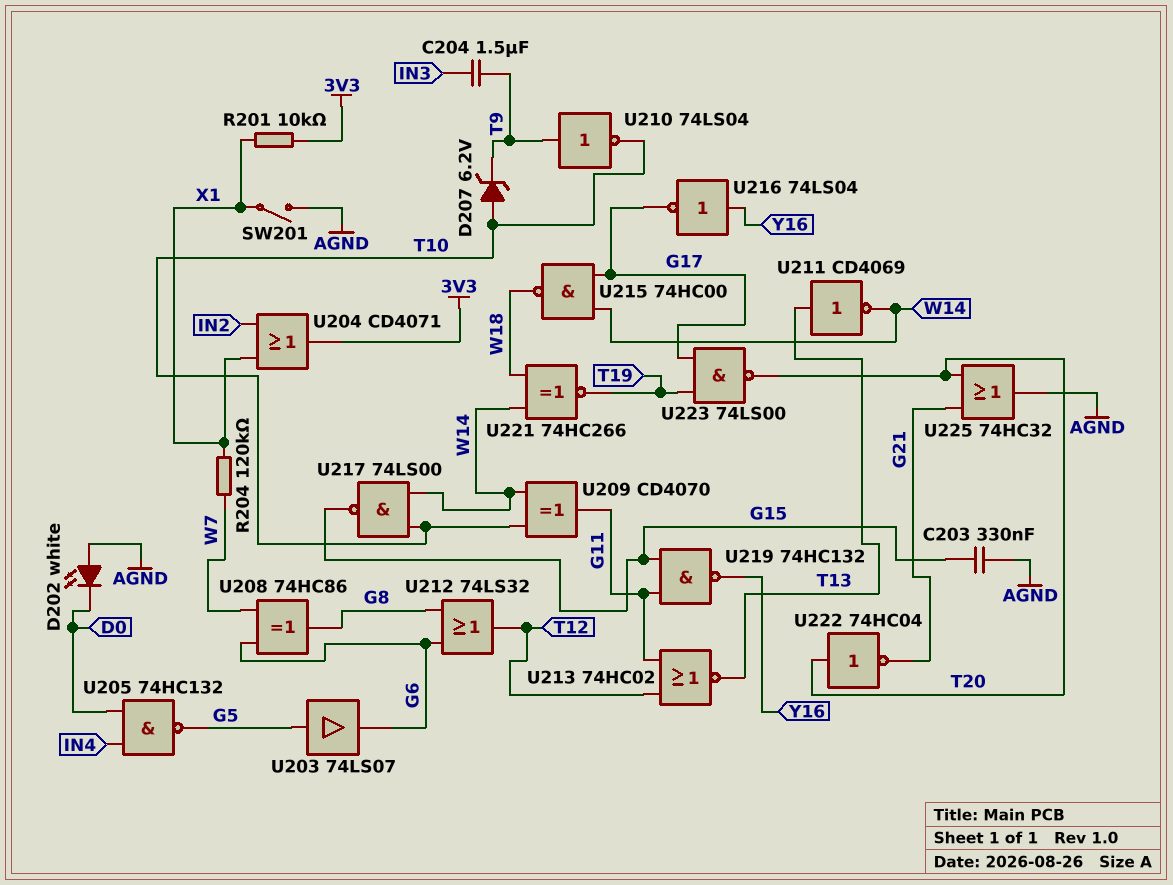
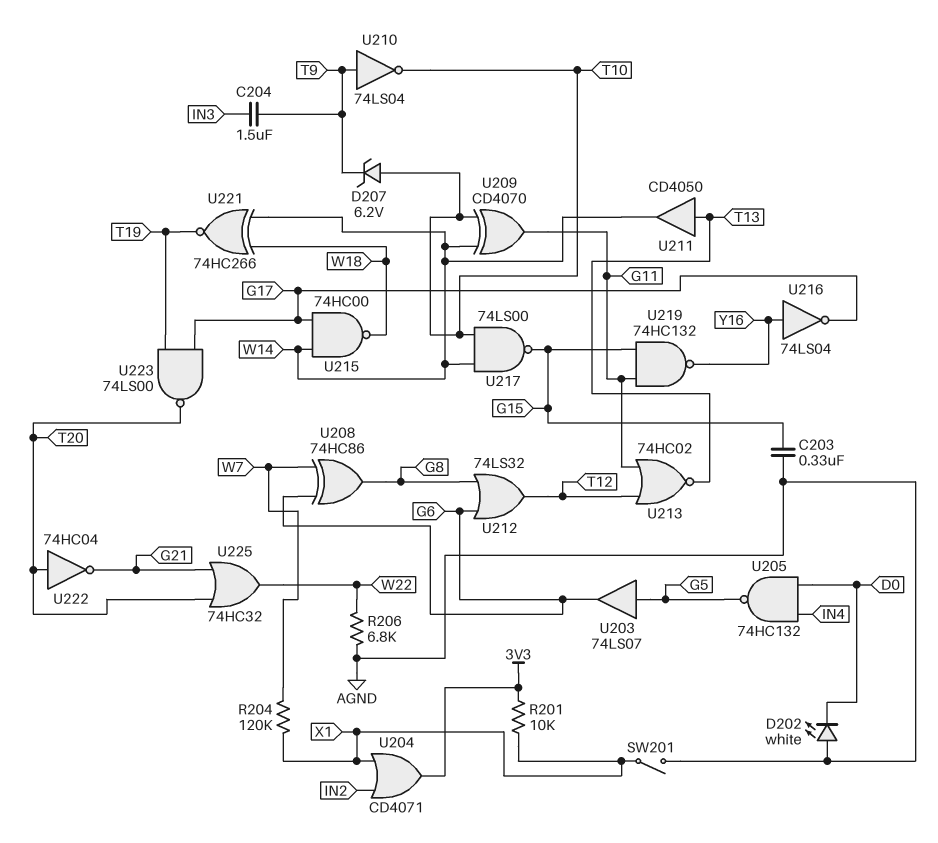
R206: none -> 6.8k (AGND, W22)
U211: NOT CD4069 (in T13, out W14) -> buffer CD4050 (in T13, out W14)
U225: OR 74HC32 (in G21, in T20, out AGND) -> OR 74HC32 (in G21, in T20, out W22)

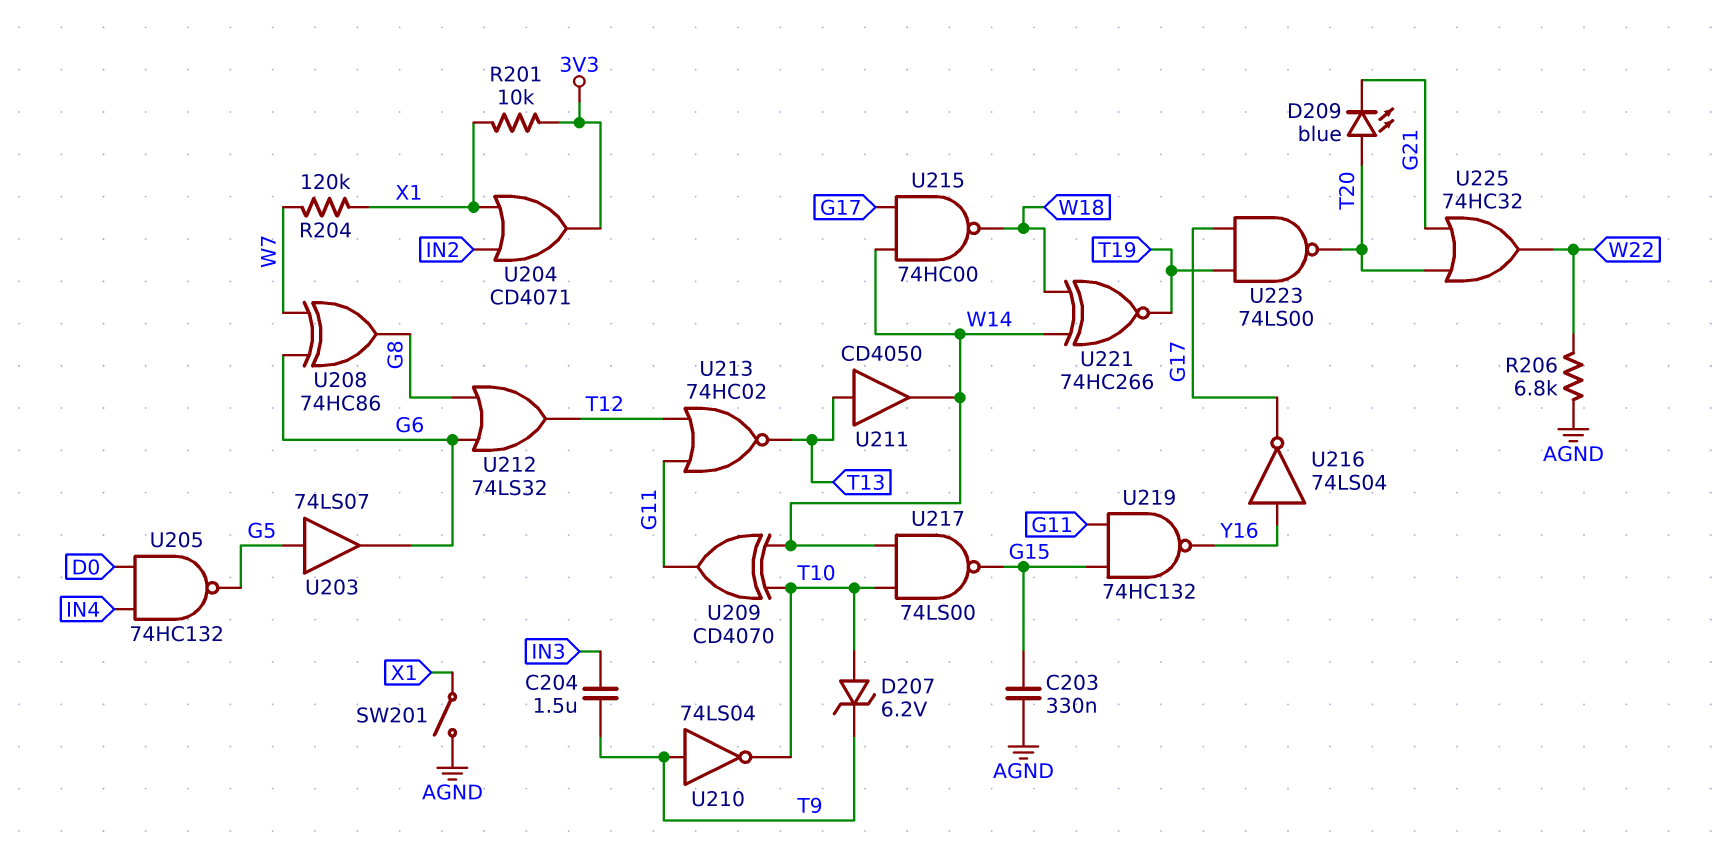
D202: LED white (A AGND, K D0) -> none
D209: none -> LED blue (A T20, K G21)
U222: NOT 74HC04 (in T20, out G21) -> none

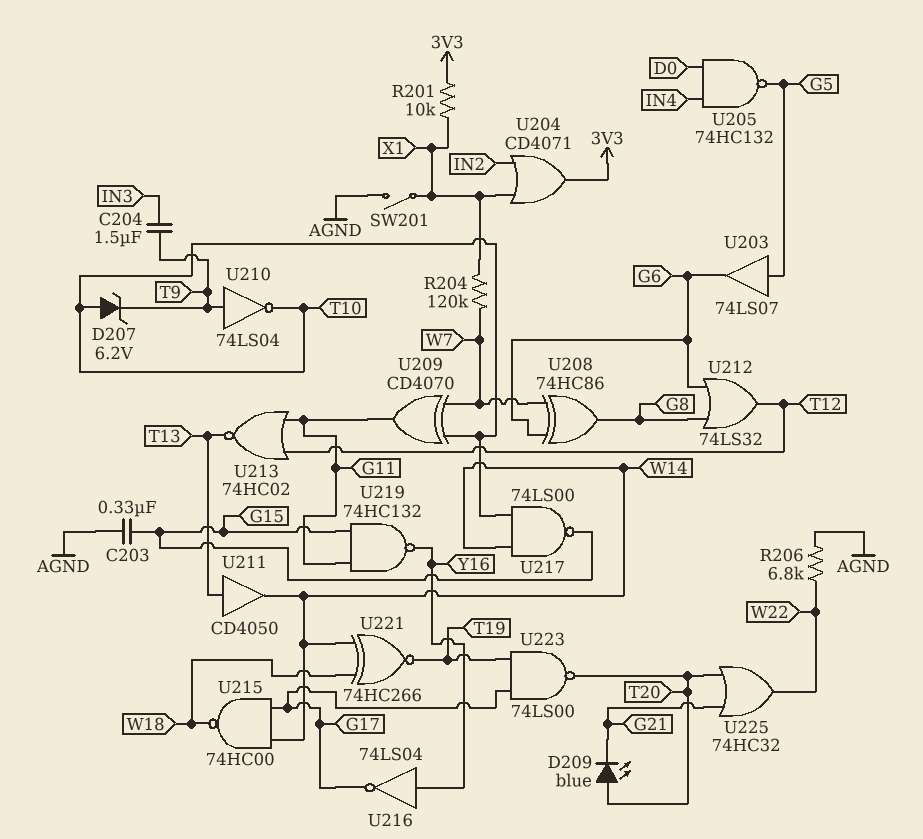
U209: XOR CD4070 (in T10, in W14, out G11) -> XOR CD4070 (in T10, in W7, out G11)

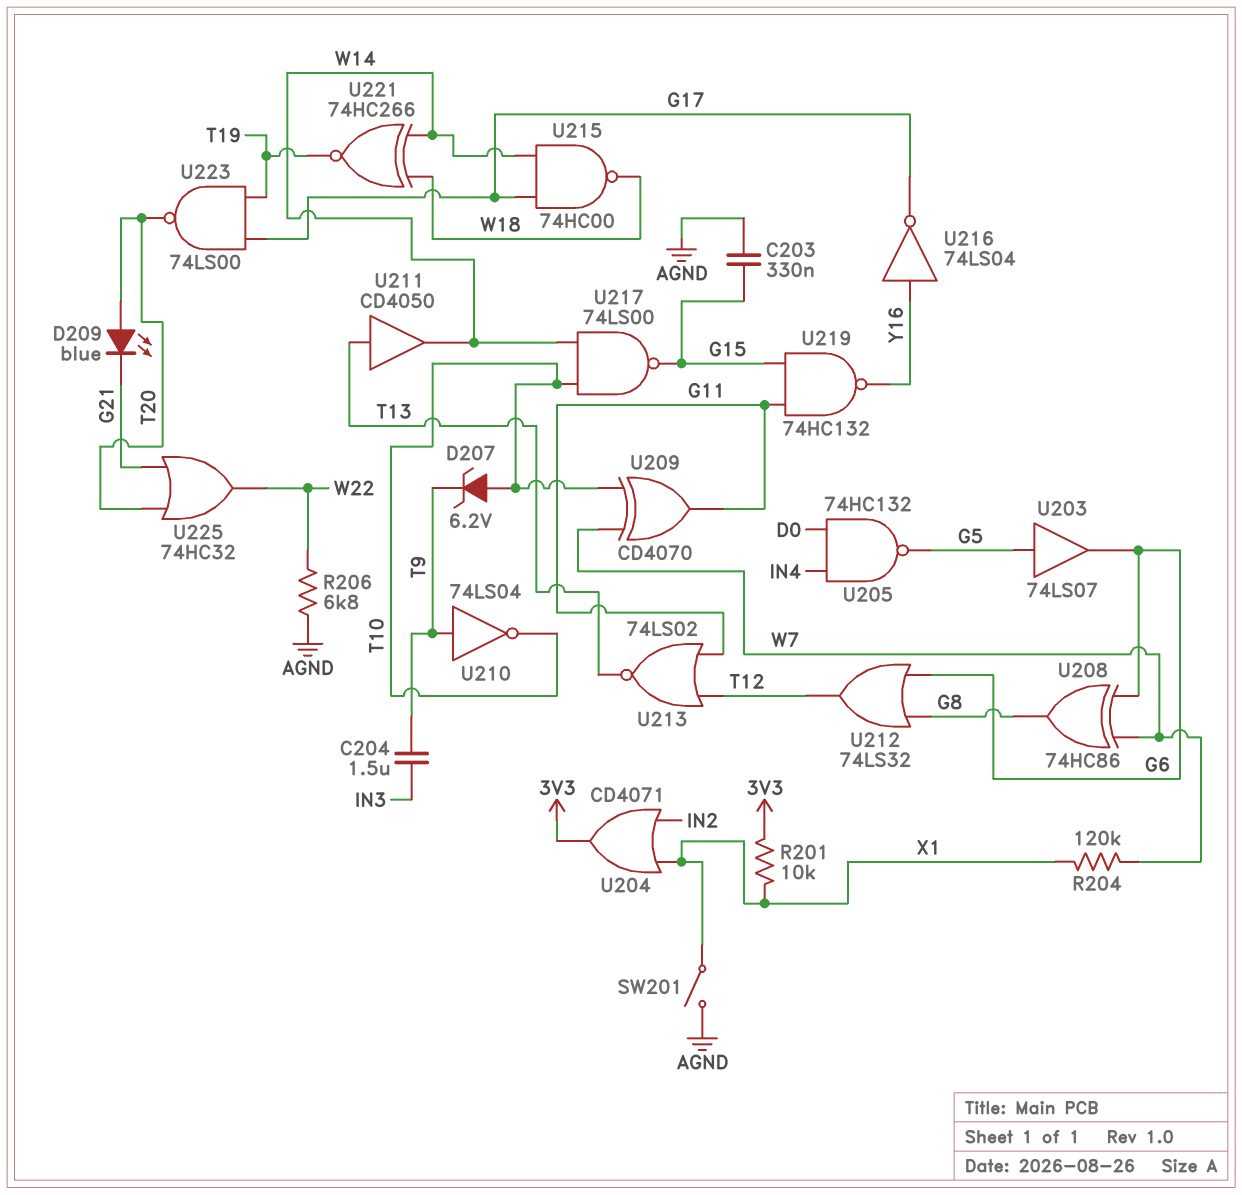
U213: NOR 74HC02 (in G11, in T12, out T13) -> NOR 74LS02 (in G11, in T12, out T13)

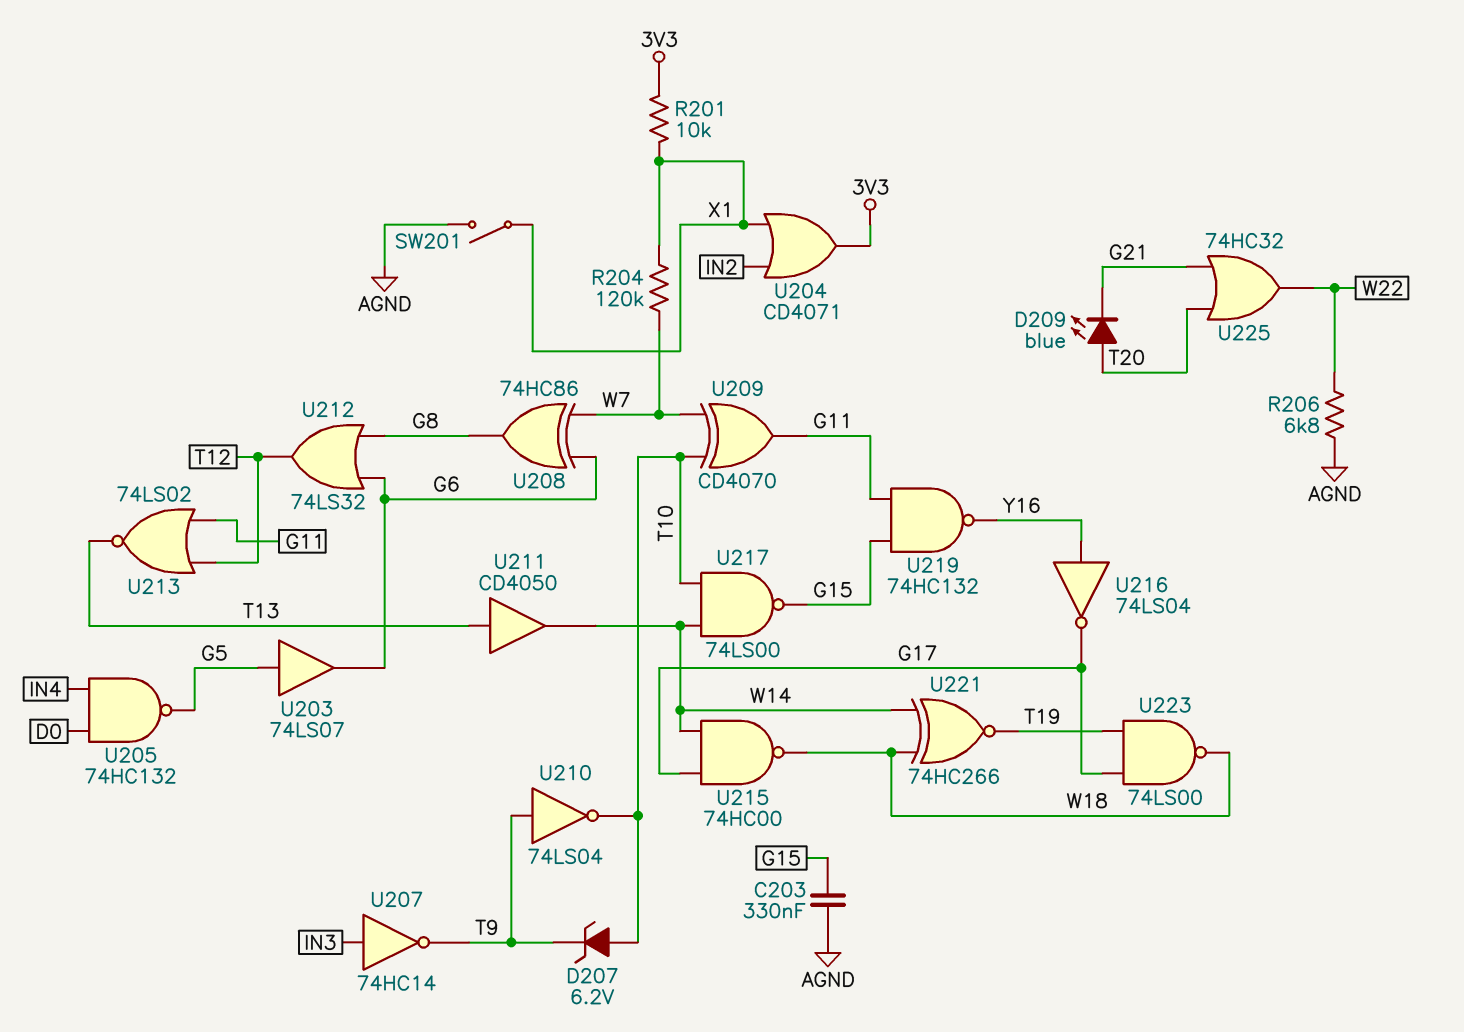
C204: 1.5uF (IN3, T9) -> none
U207: none -> NOT 74HC14 (in IN3, out T9)
U223: NAND 74LS00 (in G17, in T19, out T20) -> NAND 74LS00 (in G17, in T19, out W18)

